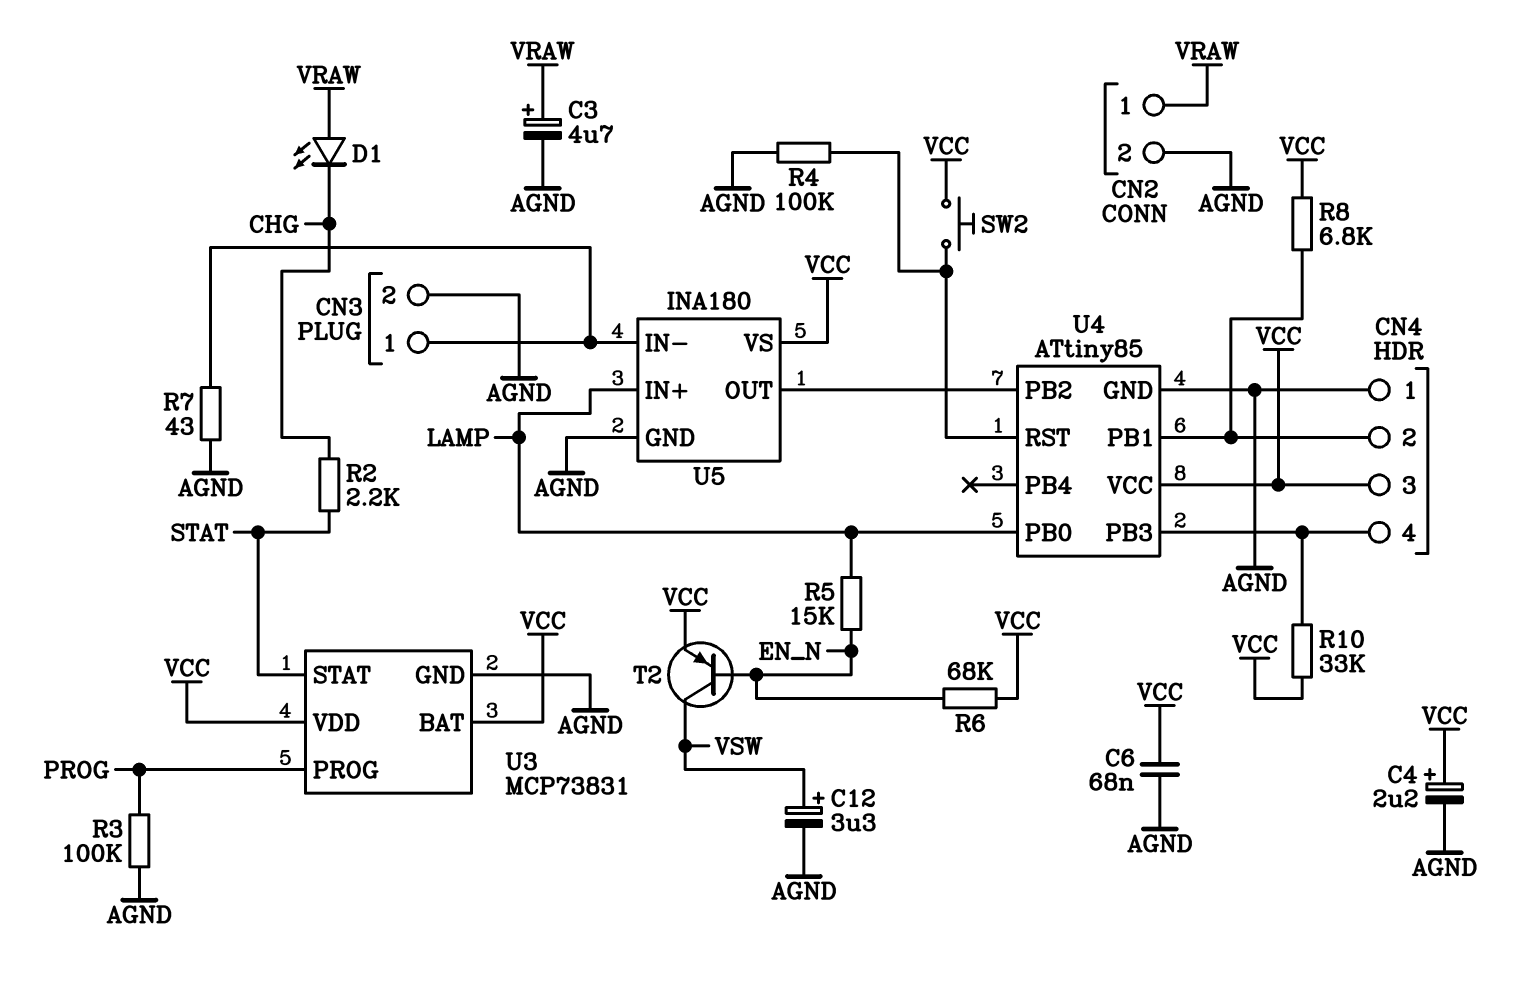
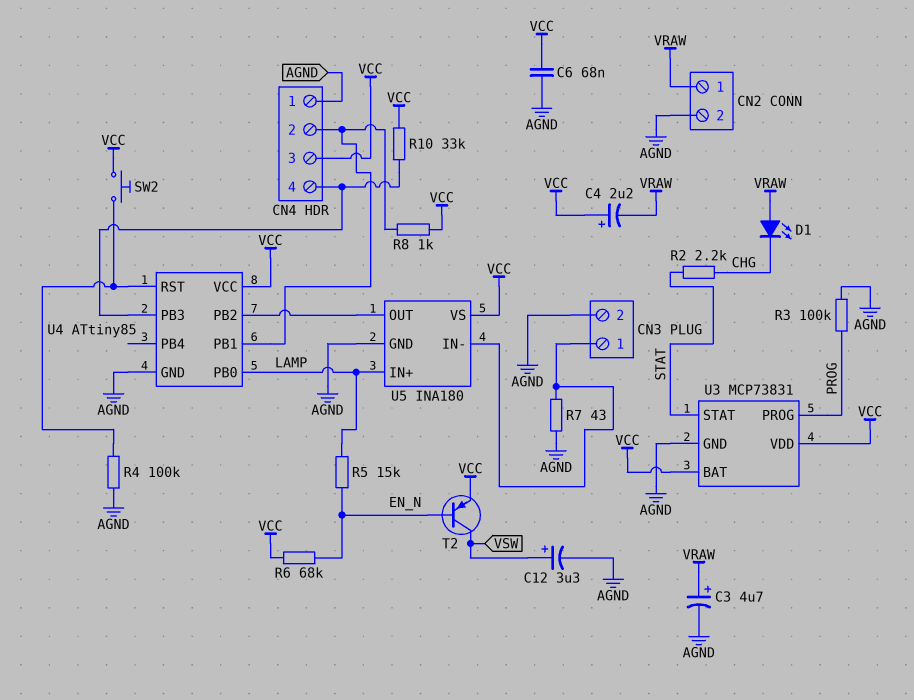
C4: 2.2uF (plus VCC, minus AGND) -> 2.2uF (plus VCC, minus VRAW)
R8: 6.8k (CN4/2, VCC) -> 1k (CN4/2, VCC)

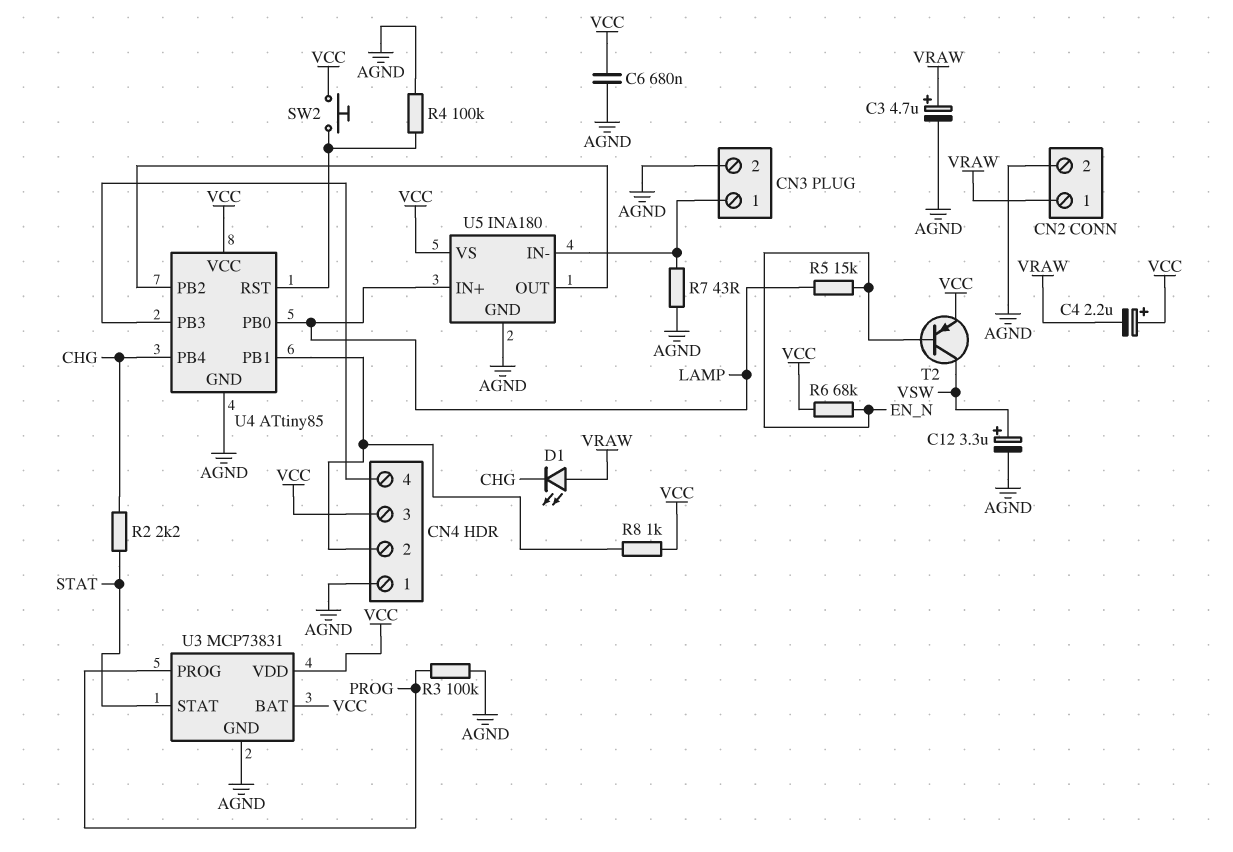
C6: 68nF (AGND, VCC) -> 680nF (AGND, VCC)
R10: 33k (CN4/4, VCC) -> none
U4 pin PB4: none -> CHG

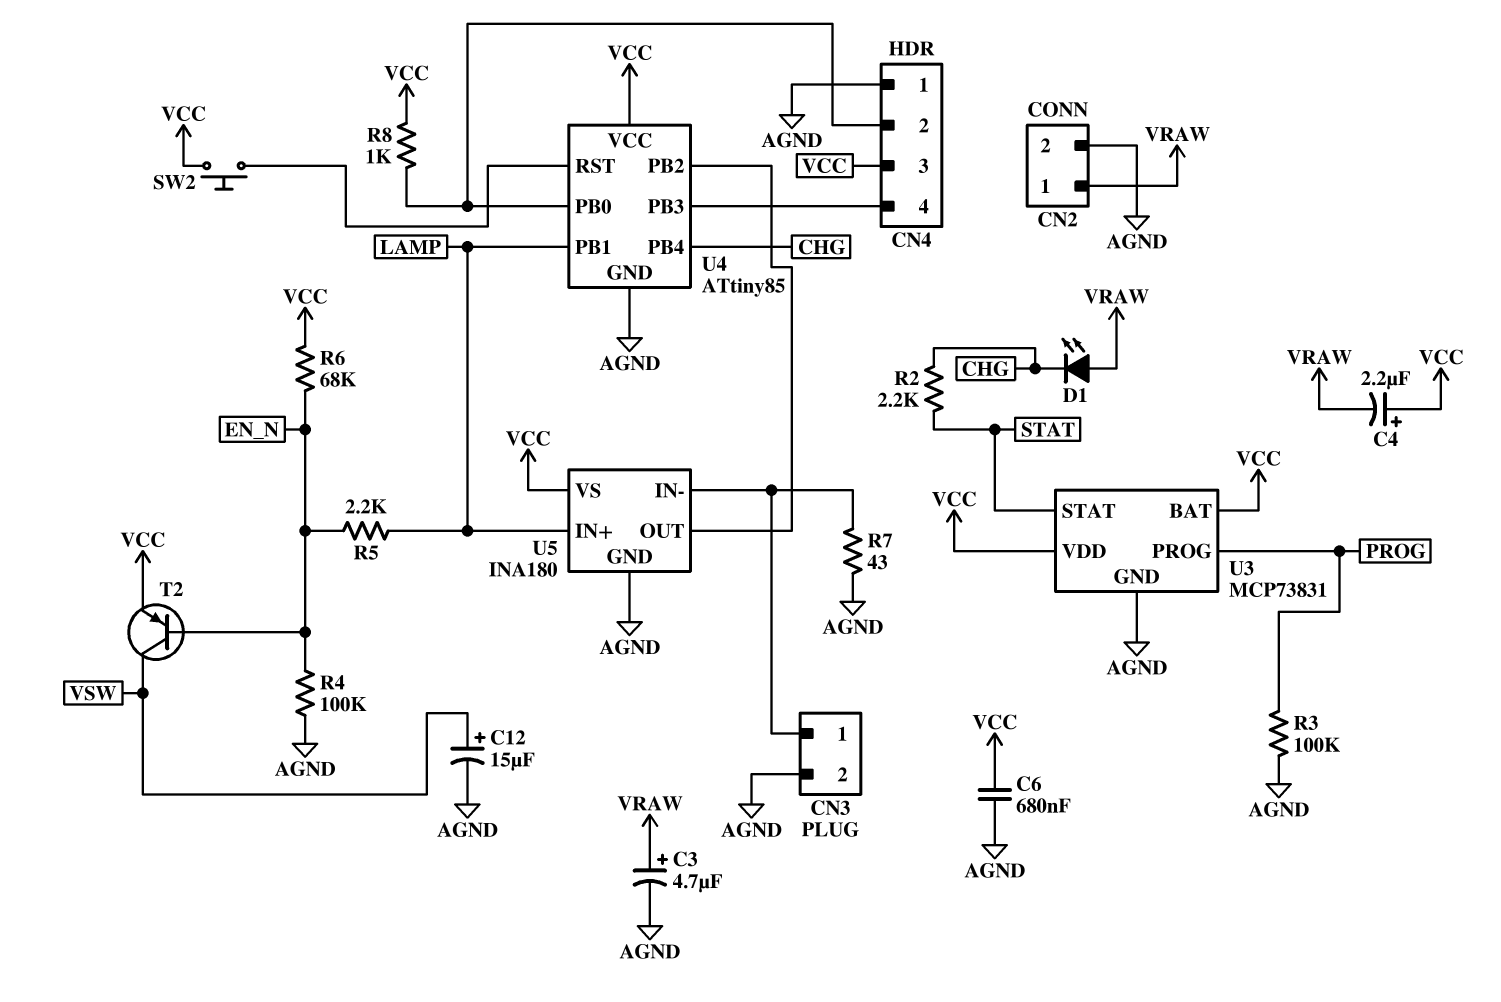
C12: 3.3uF (plus VSW, minus AGND) -> 15uF (plus VSW, minus AGND)
R4: 100k (AGND, U4/RST) -> 100k (AGND, EN_N)
R5: 15k (EN_N, LAMP) -> 2.2k (EN_N, LAMP)
U4 pin PB0: LAMP -> CN4/2
U4 pin PB1: CN4/2 -> LAMP

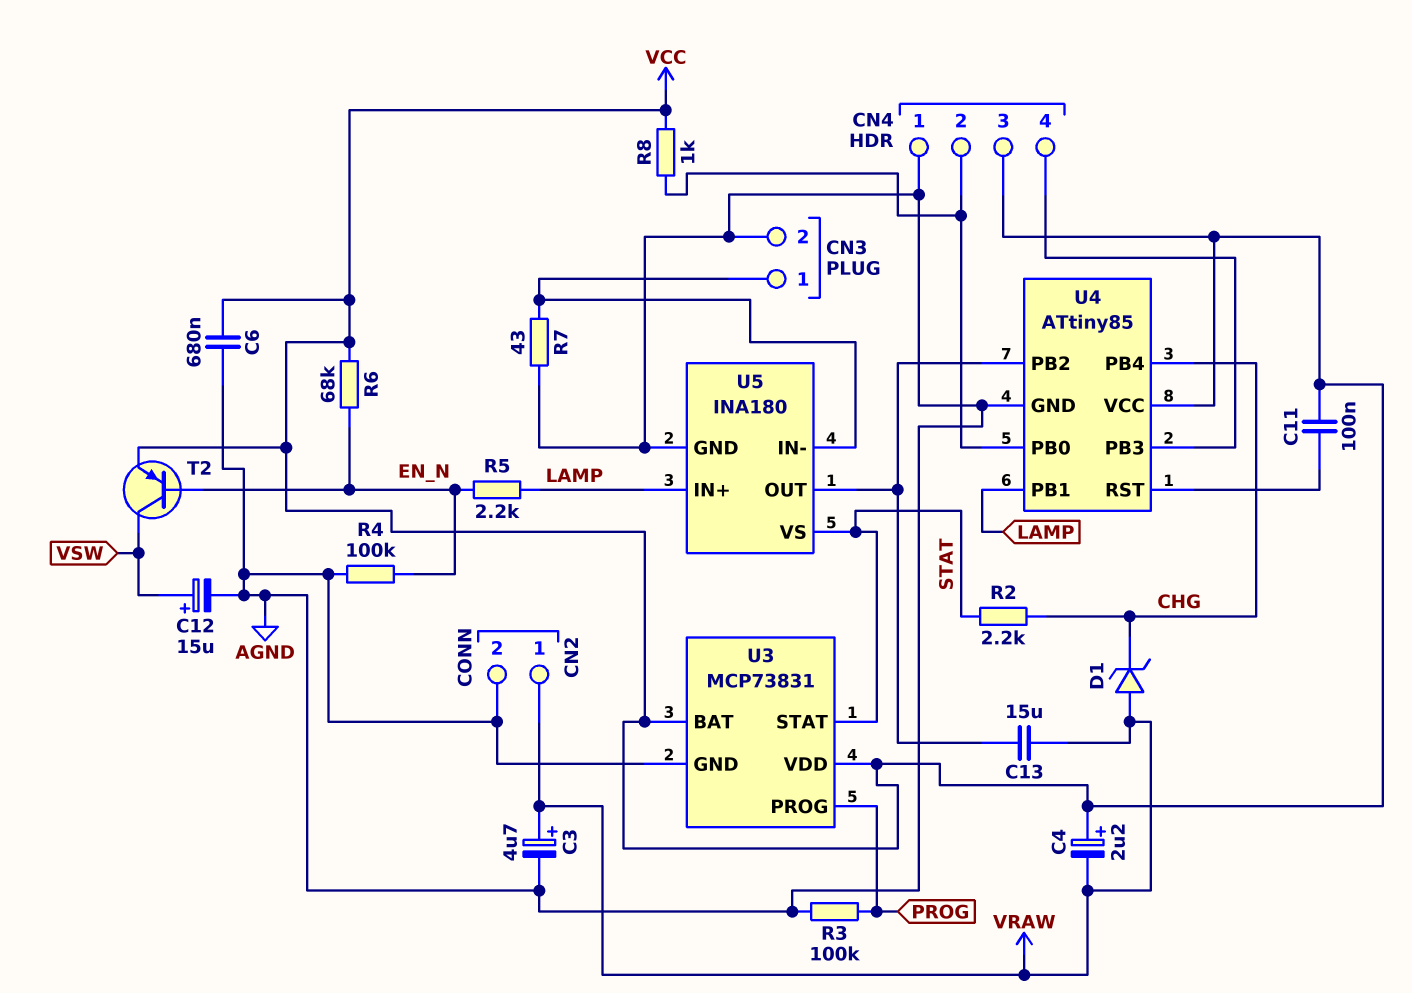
C11: none -> 100nF (U4/RST, VCC)
C13: none -> 15uF (U4/PB2, VRAW)
D1: LED (A VRAW, K CHG) -> zener (A VRAW, K CHG)
SW2: button (U4/RST, VCC) -> none
U5 pin VS: VCC -> STAT

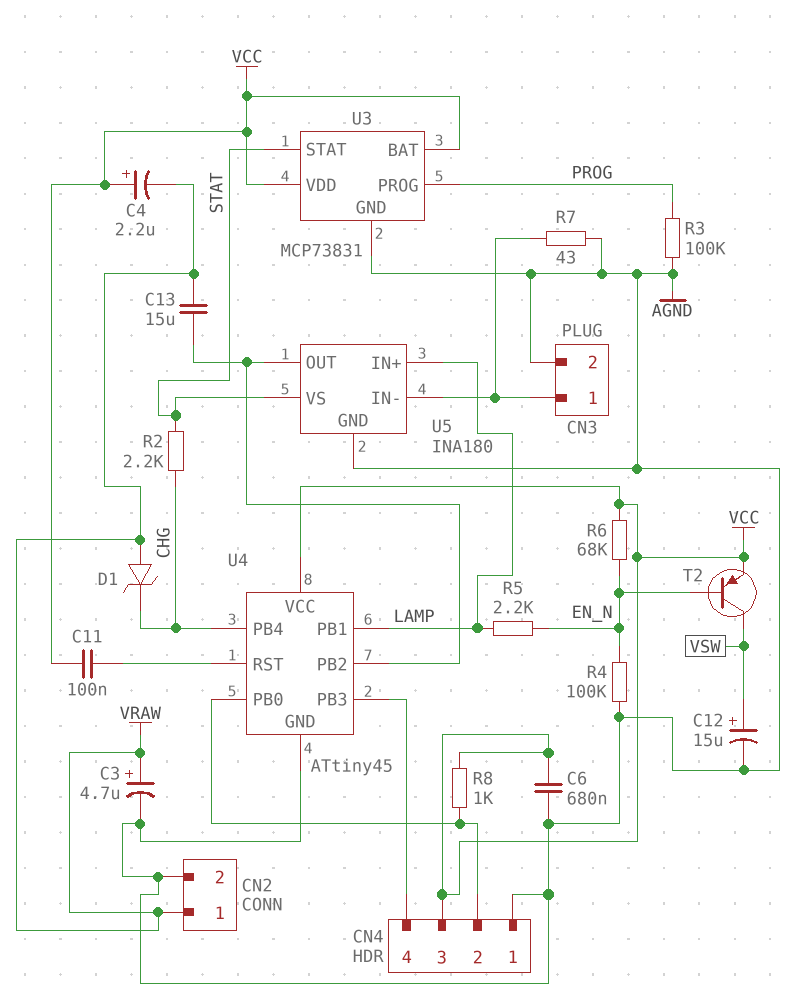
U4: ATtiny85 -> ATtiny45

